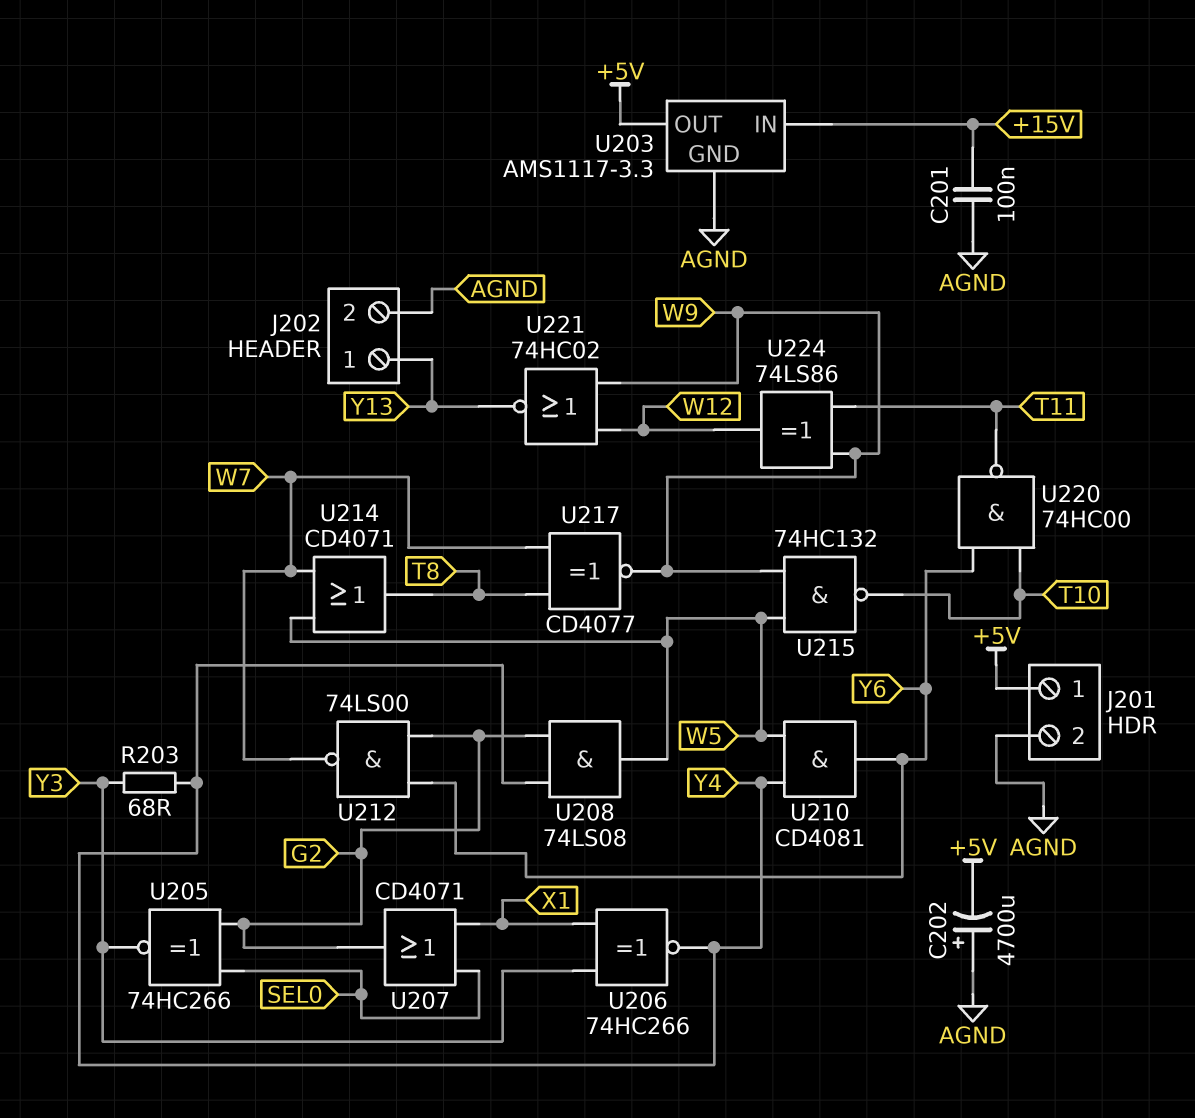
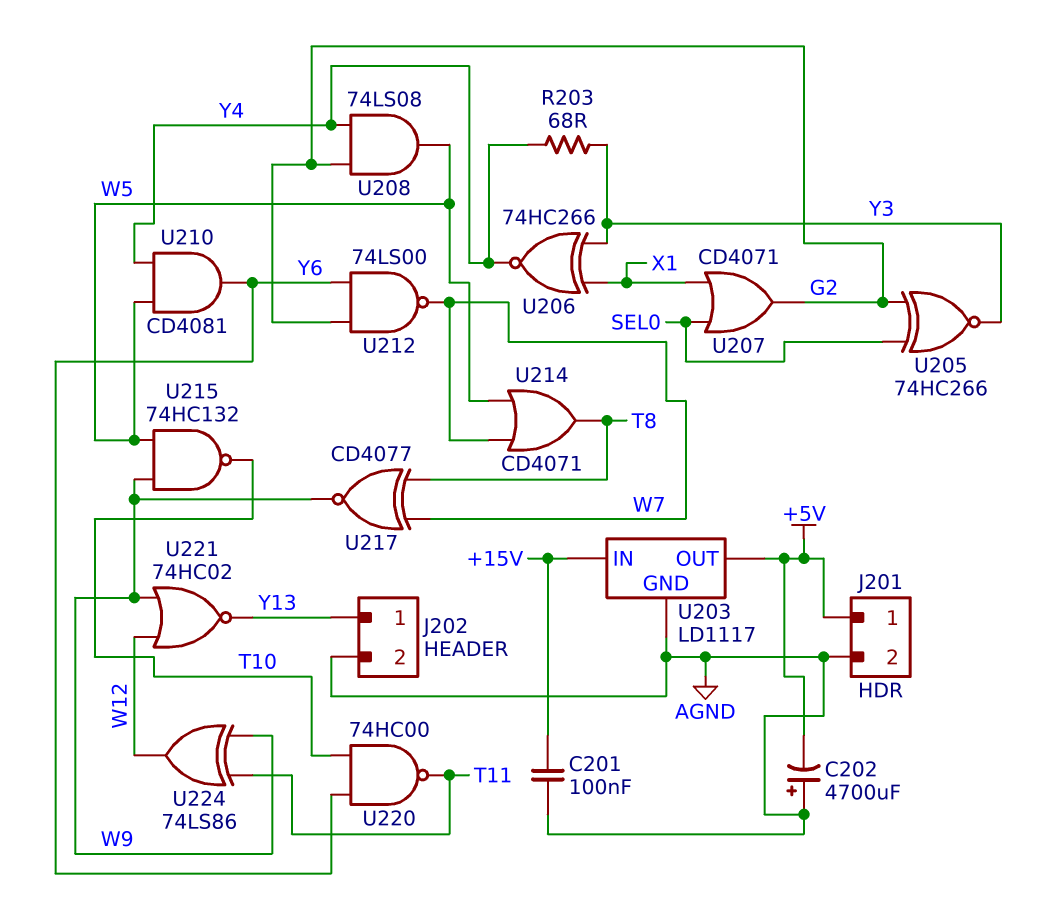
U203: AMS1117-3.3 -> LD1117

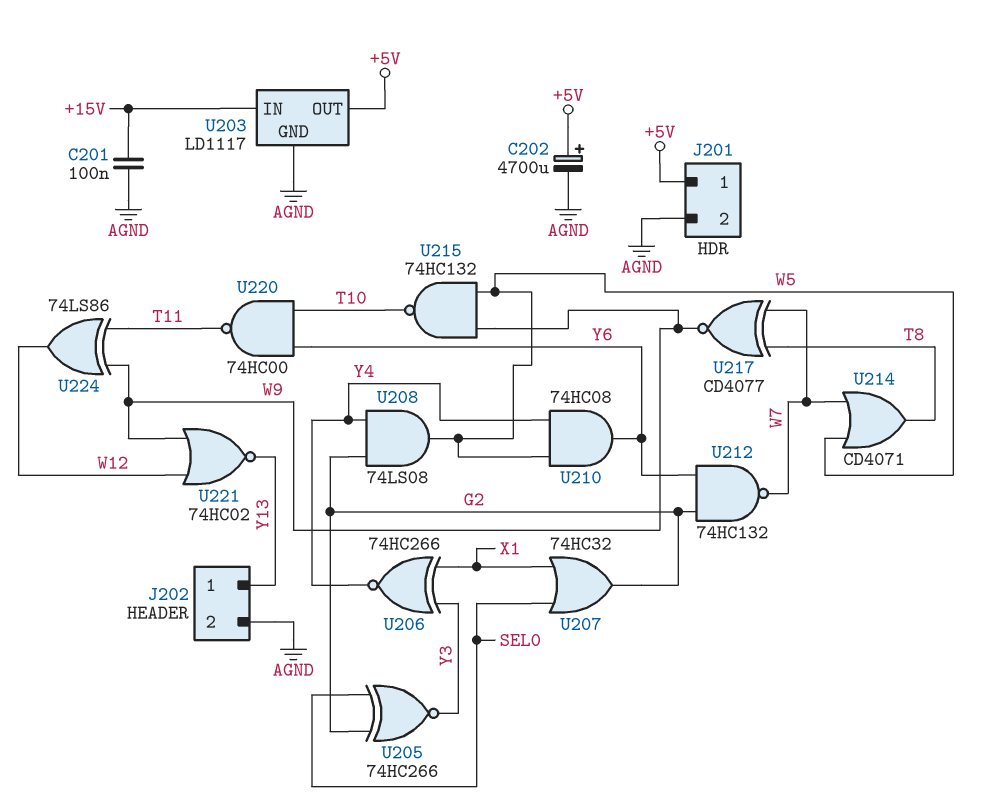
C202: 4700uF (plus AGND, minus +5V) -> 4700uF (plus +5V, minus AGND)
R203: 68 (Y3, Y4) -> none
U207: OR CD4071 (in SEL0, in X1, out G2) -> OR 74HC32 (in SEL0, in X1, out G2)
U210: AND CD4081 (in W5, in Y4, out Y6) -> AND 74HC08 (in W5, in Y4, out Y6)
U212: NAND 74LS00 (in G2, in Y6, out W7) -> NAND 74HC132 (in G2, in Y6, out W7)

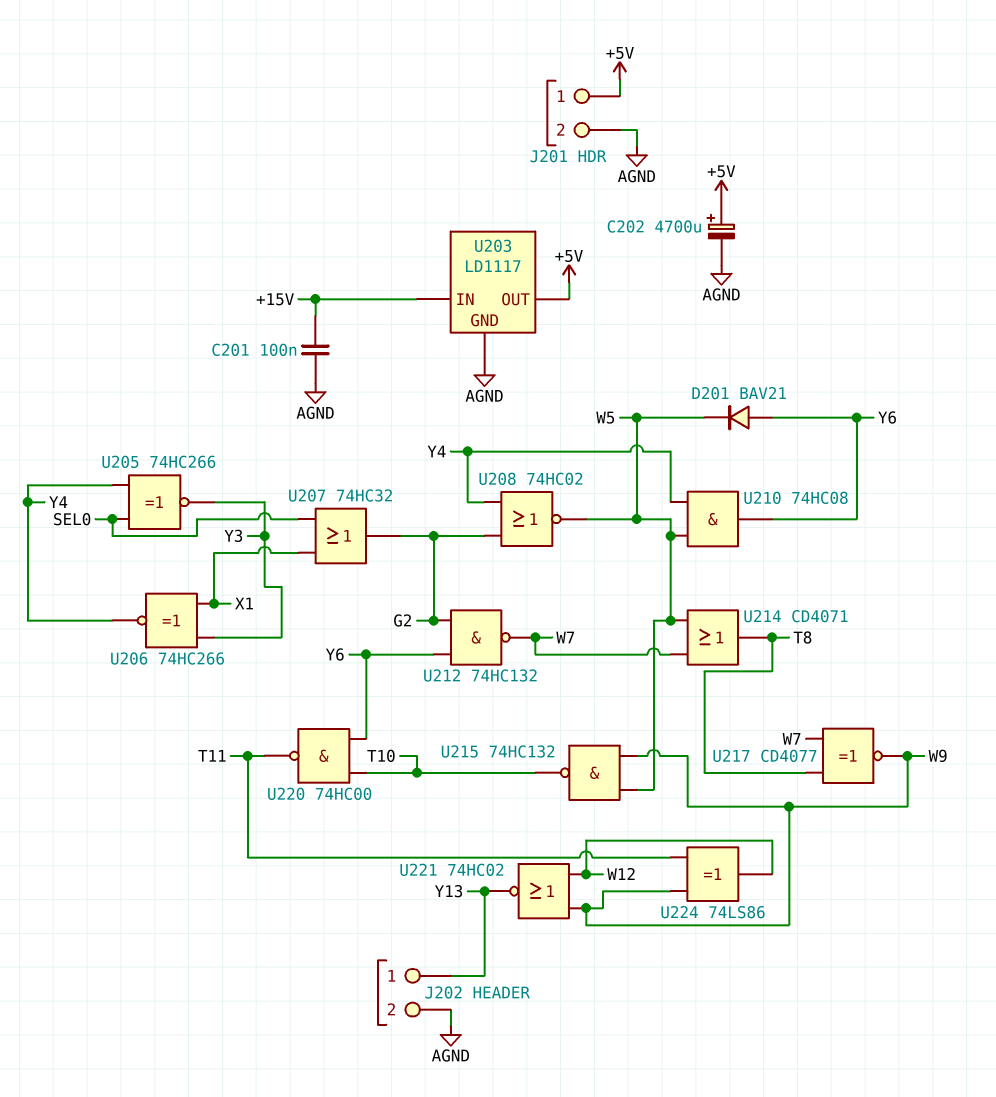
D201: none -> diode BAV21 (A Y6, K W5)
U205: XNOR 74HC266 (in G2, in SEL0, out Y3) -> XNOR 74HC266 (in SEL0, in Y4, out Y3)
U208: AND 74LS08 (in G2, in Y4, out W5) -> NOR 74HC02 (in G2, in Y4, out W5)

